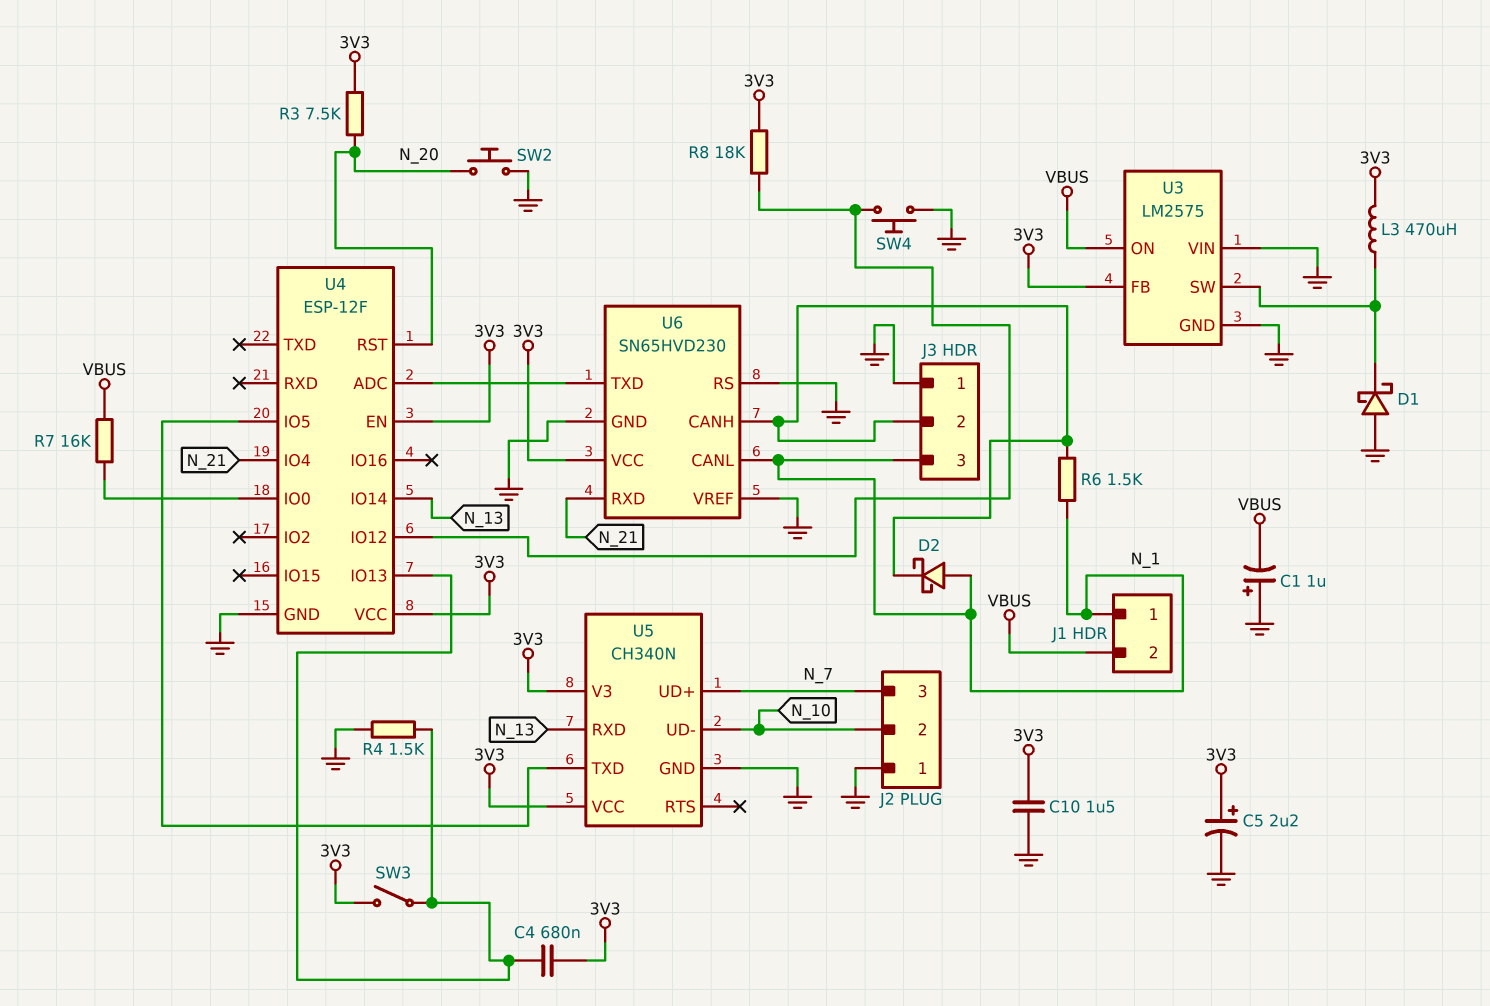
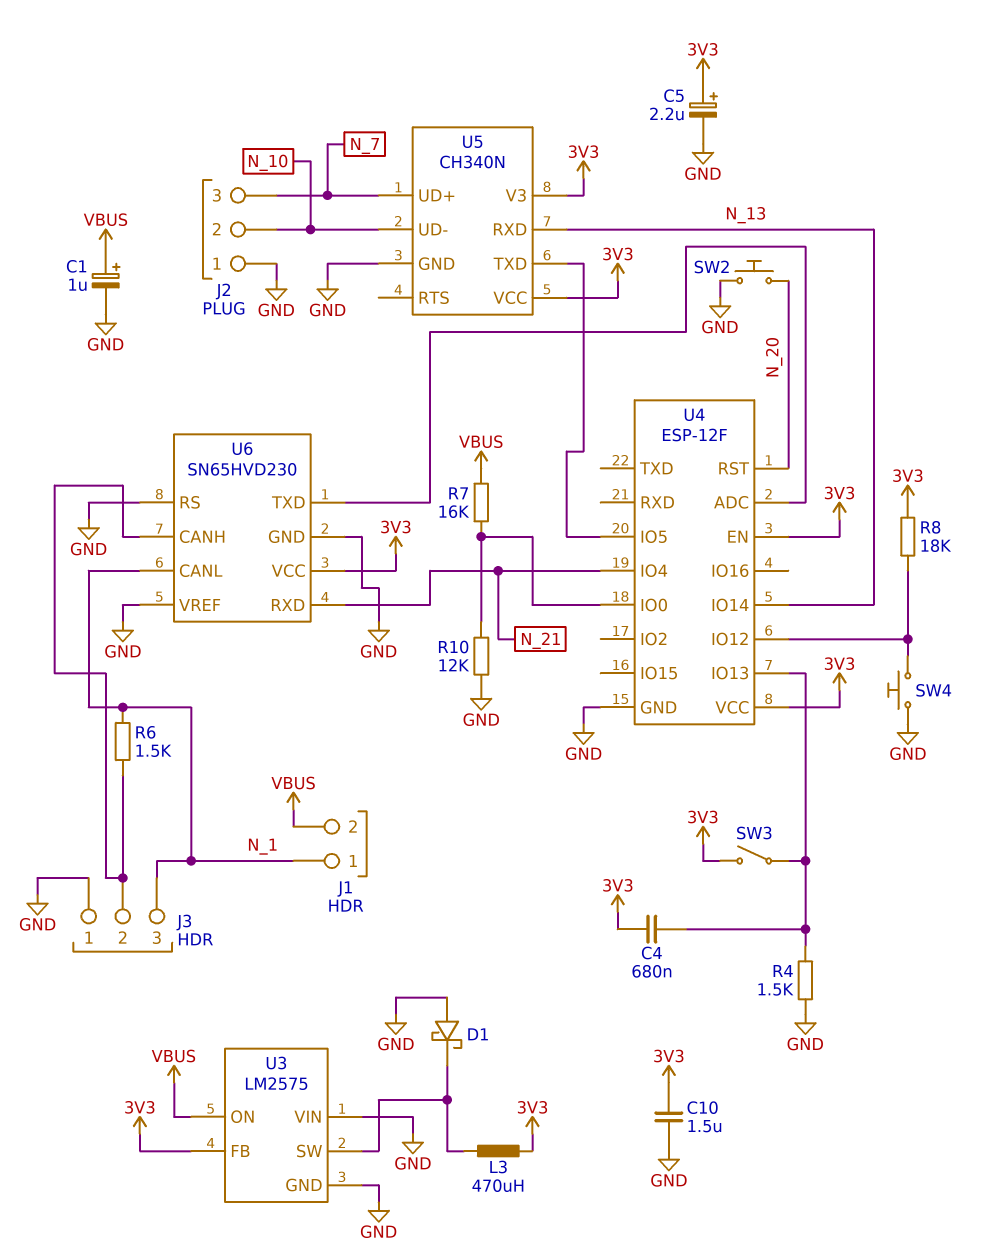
C1: 1uF (plus GND, minus VBUS) -> 1uF (plus VBUS, minus GND)
D2: schottky (A N_1, K J3/2) -> none
R3: 7.5k (3V3, N_20) -> none
R10: none -> 12k (GND, U4/IO0)

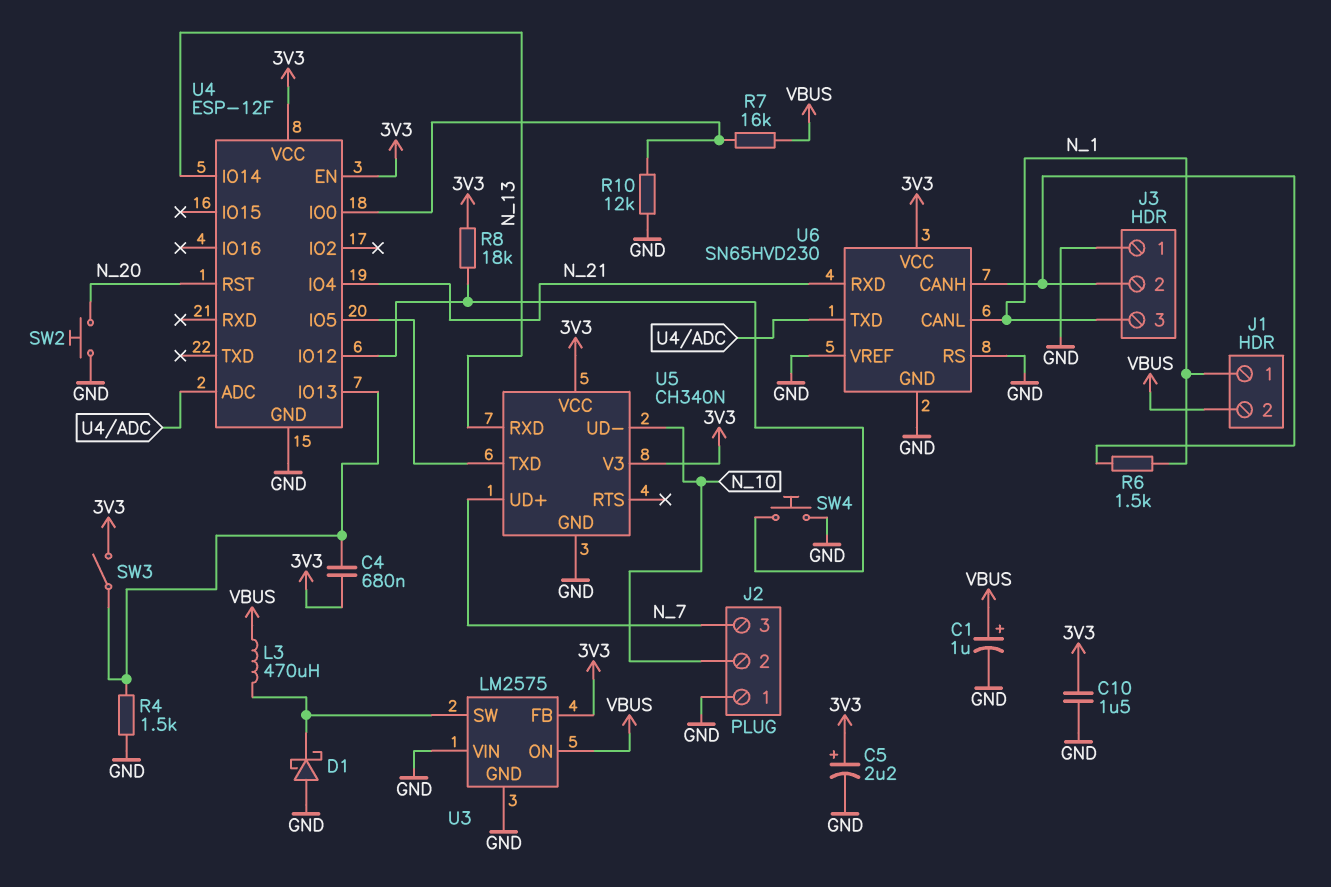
L3: 470uH (3V3, U3/SW) -> 470uH (U3/SW, VBUS)

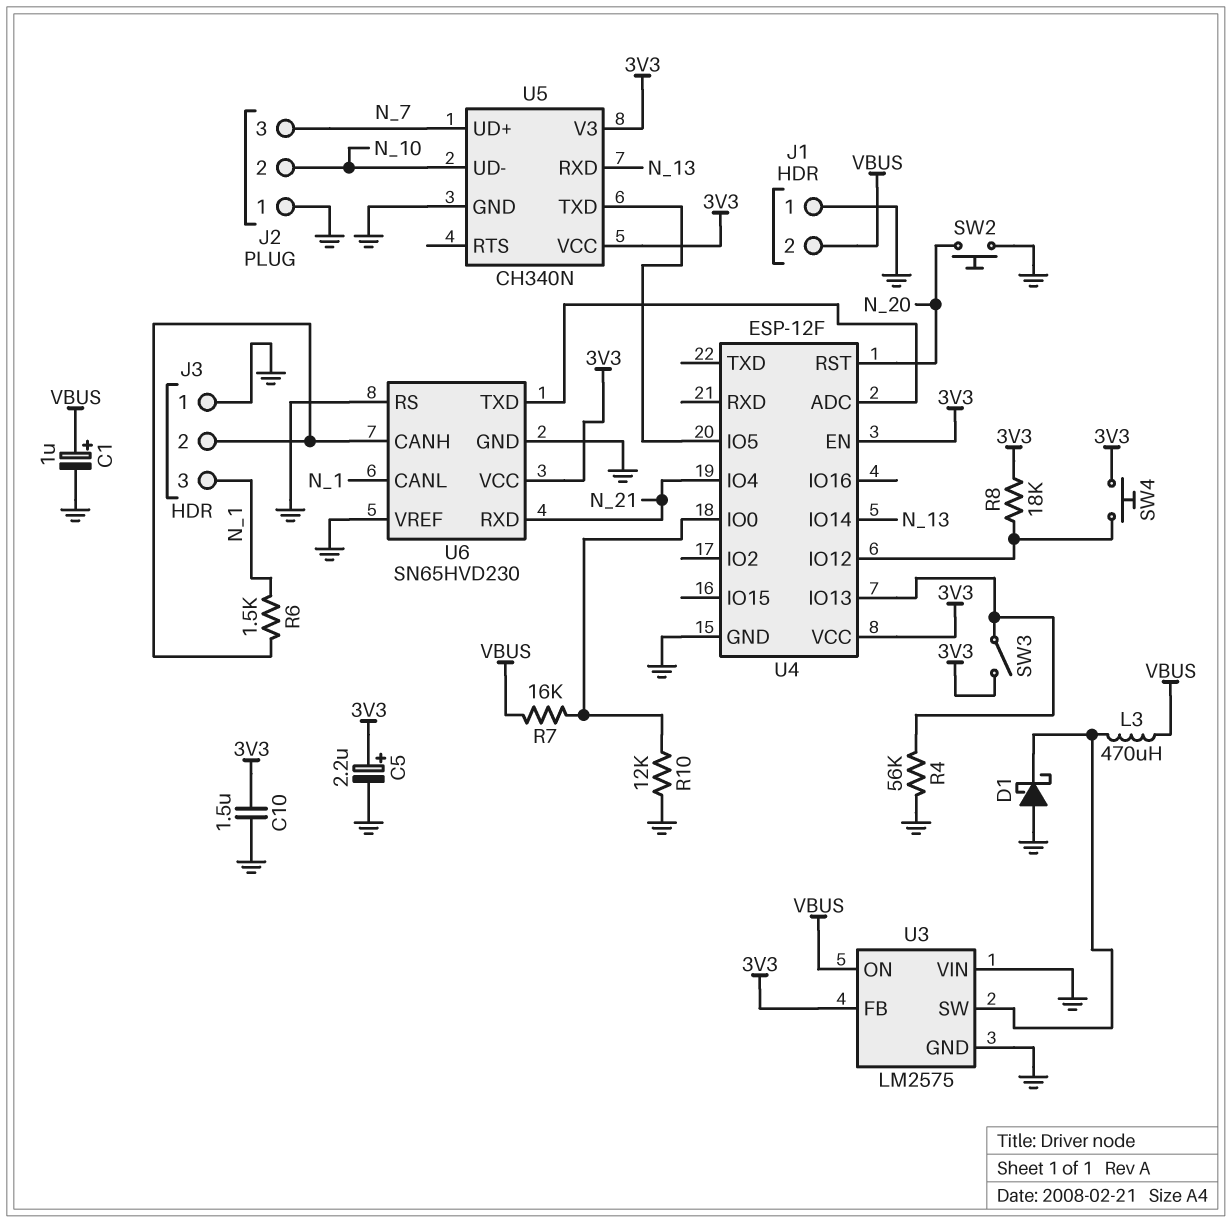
C4: 680nF (3V3, U4/IO13) -> none
J1 pin 1: N_1 -> GND
R4: 1.5k (GND, U4/IO13) -> 56k (GND, U4/IO13)
SW4: button (GND, U4/IO12) -> button (3V3, U4/IO12)

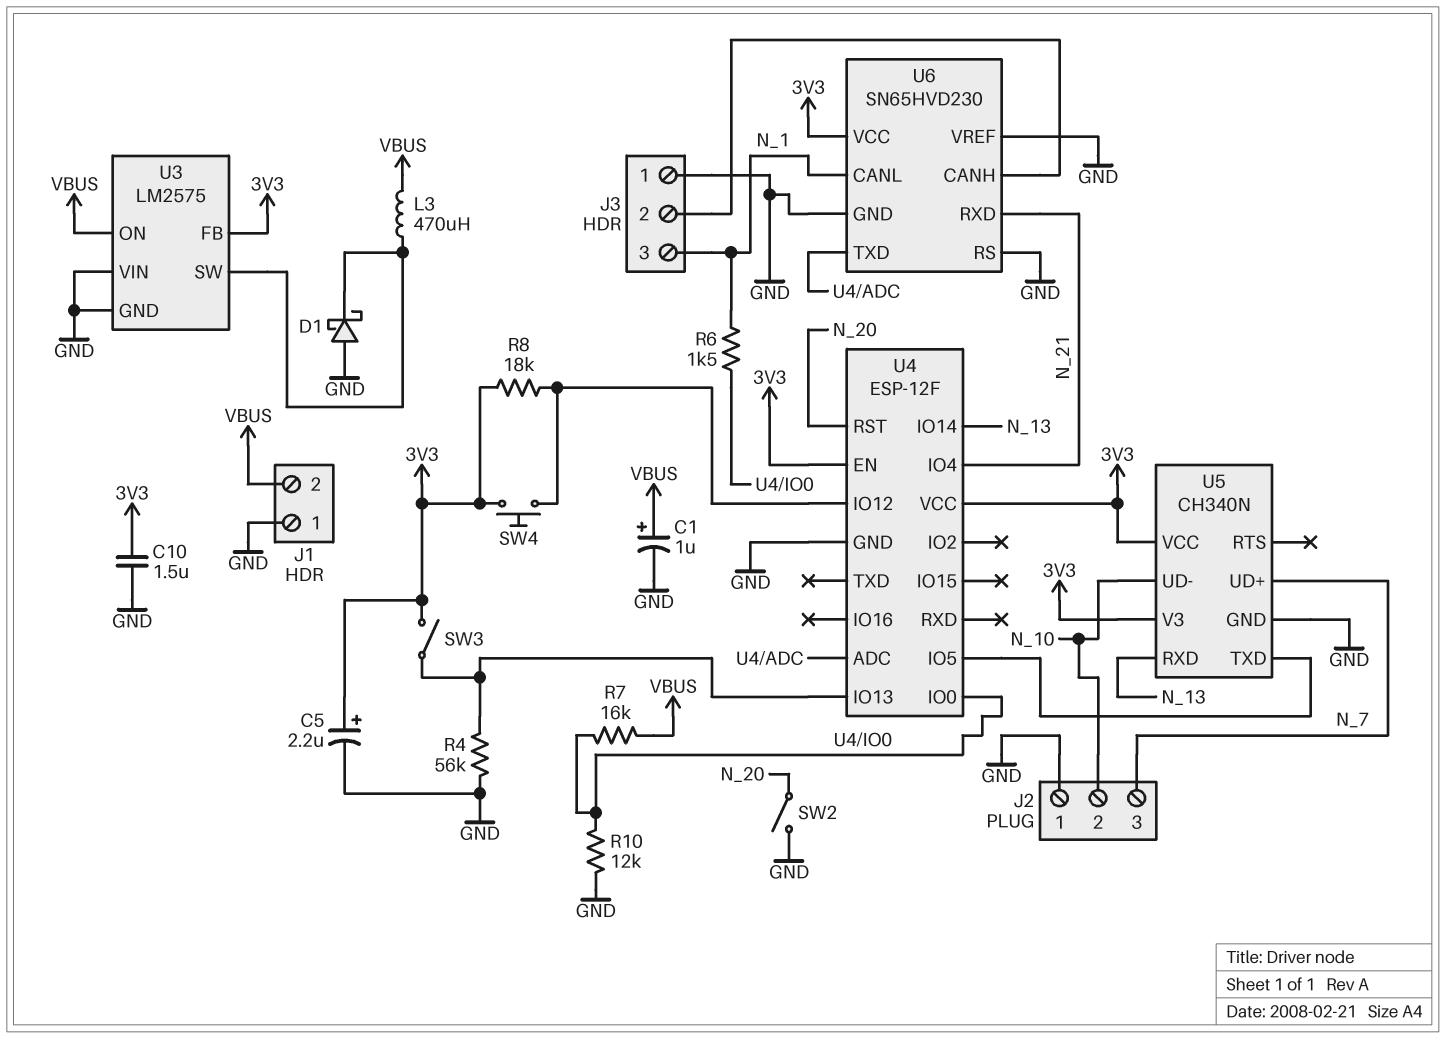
R6: 1.5k (J3/2, N_1) -> 1.5k (N_1, U4/IO0)
SW2: button (GND, N_20) -> switch (GND, N_20)

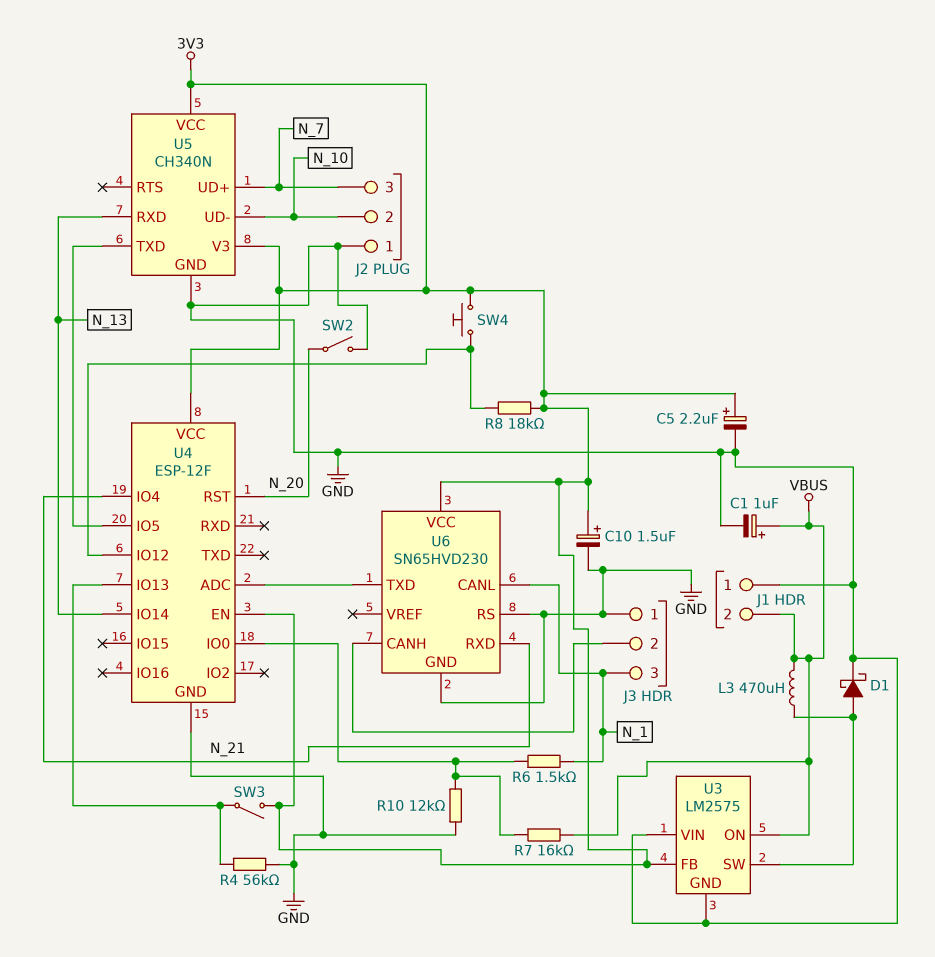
C10: 1.5uF (3V3, GND) -> 1.5uF (plus 3V3, minus GND)
D1: schottky (A GND, K U3/SW) -> schottky (A U3/SW, K GND)
U6 pin VREF: GND -> none

